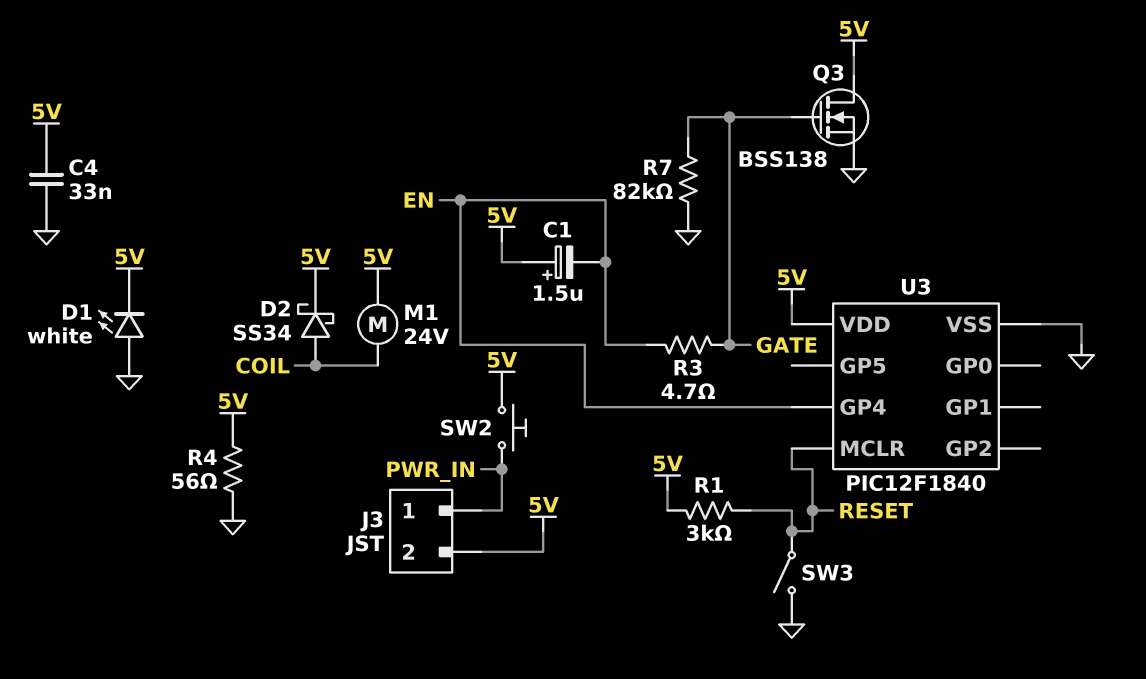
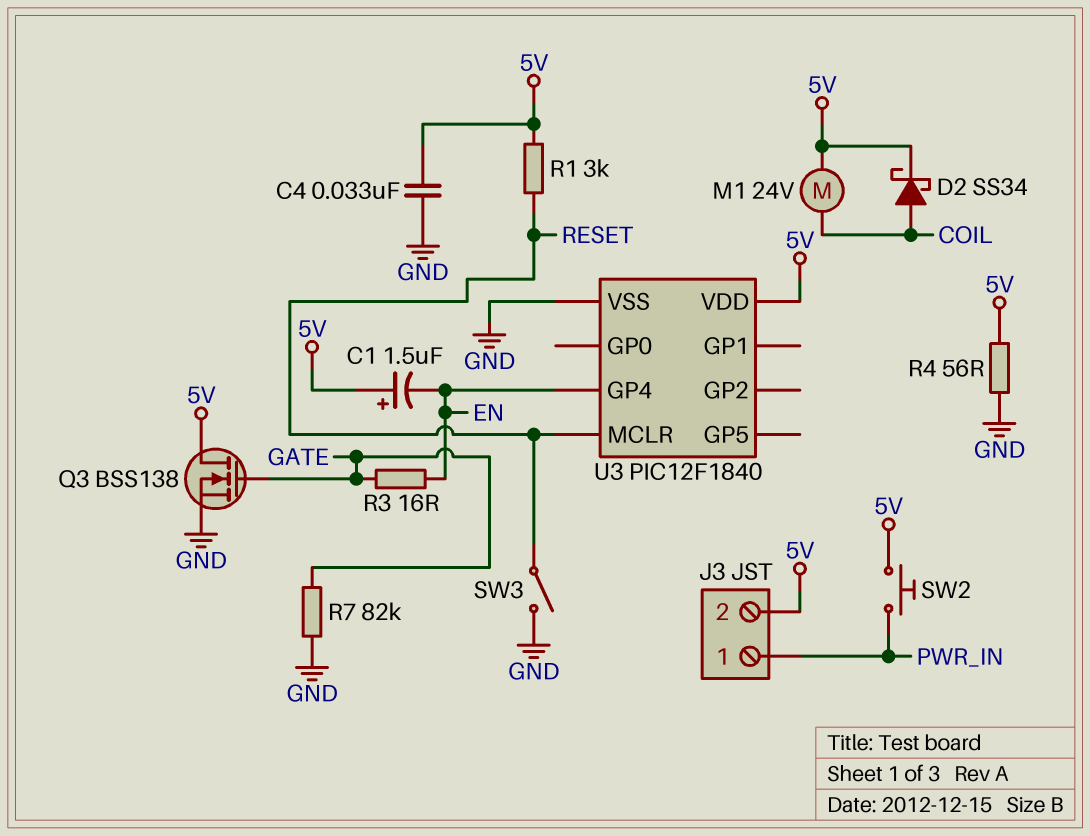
D1: LED white (A GND, K 5V) -> none
R3: 4.7 (EN, GATE) -> 16 (EN, GATE)

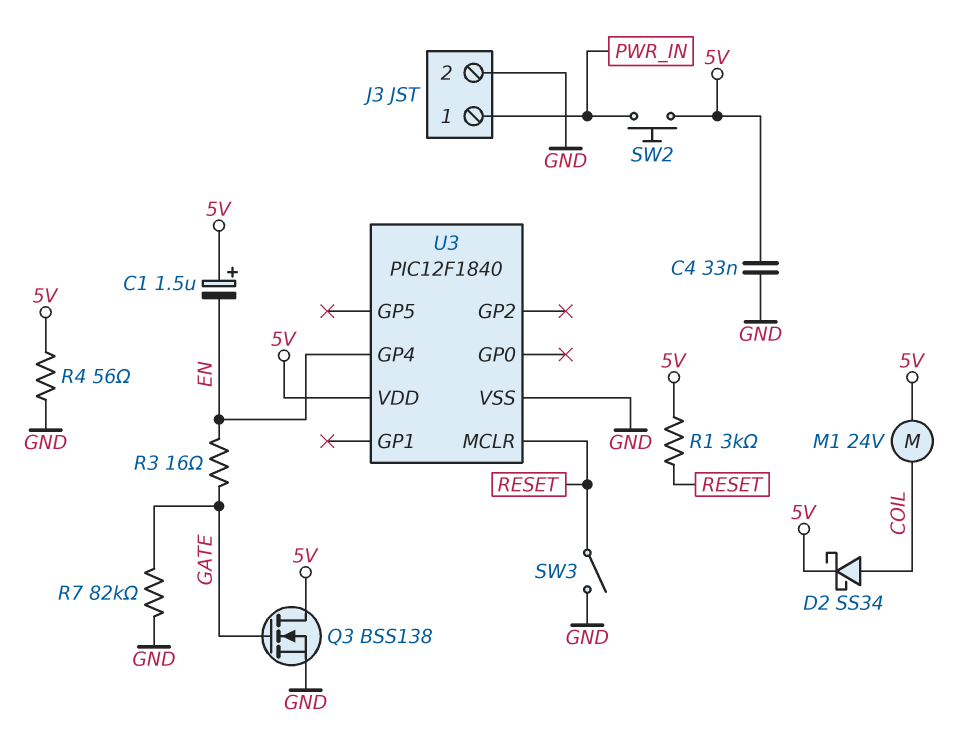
J3 pin 2: 5V -> GND

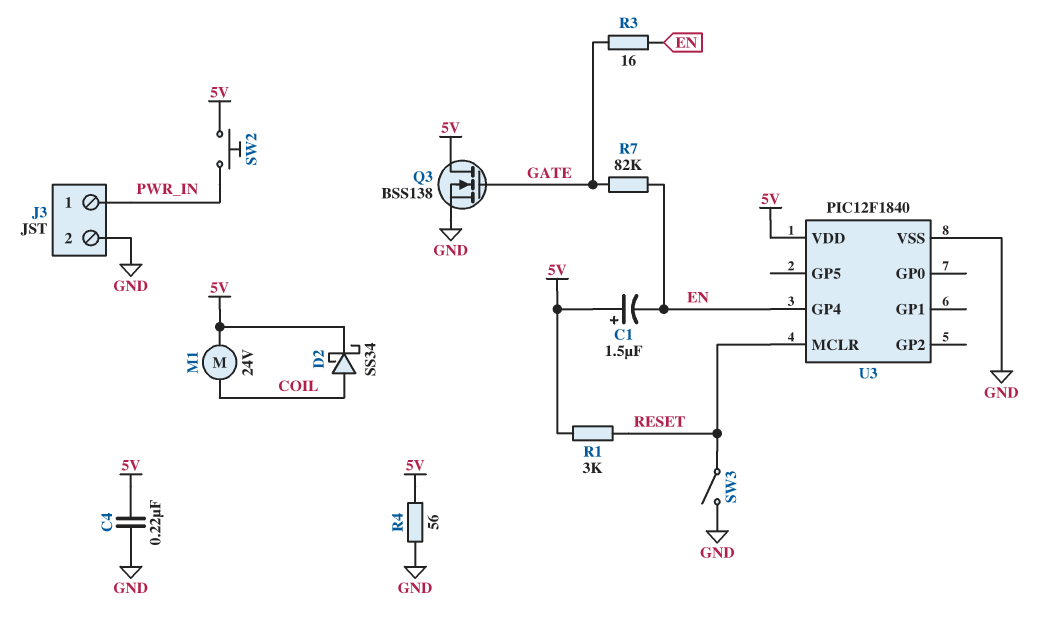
C4: 33nF (5V, GND) -> 220nF (5V, GND)
R7: 82k (GATE, GND) -> 82k (EN, GATE)

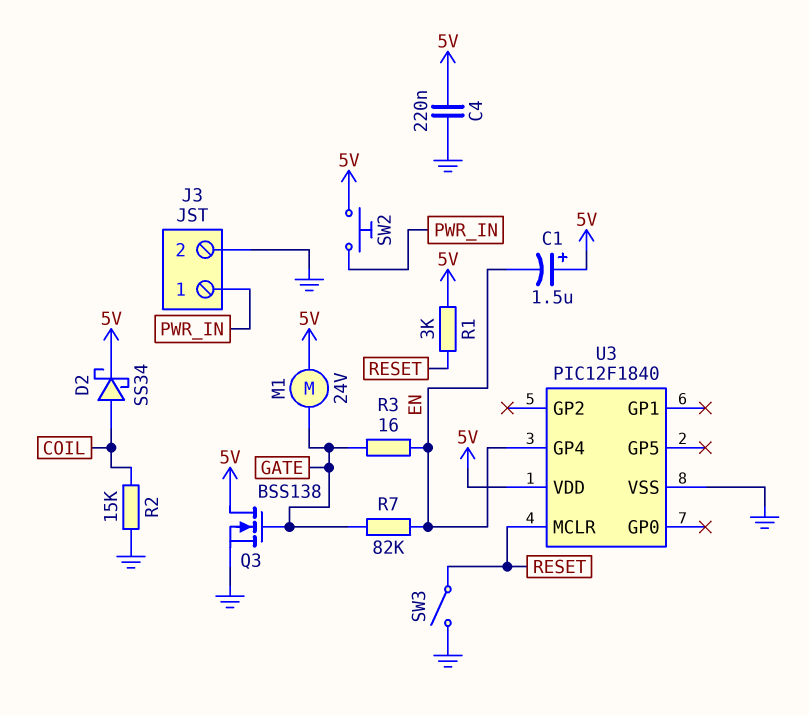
M1: motor 24V (5V, COIL) -> motor 24V (5V, GATE)
R2: none -> 15k (COIL, GND)
R4: 56 (5V, GND) -> none

